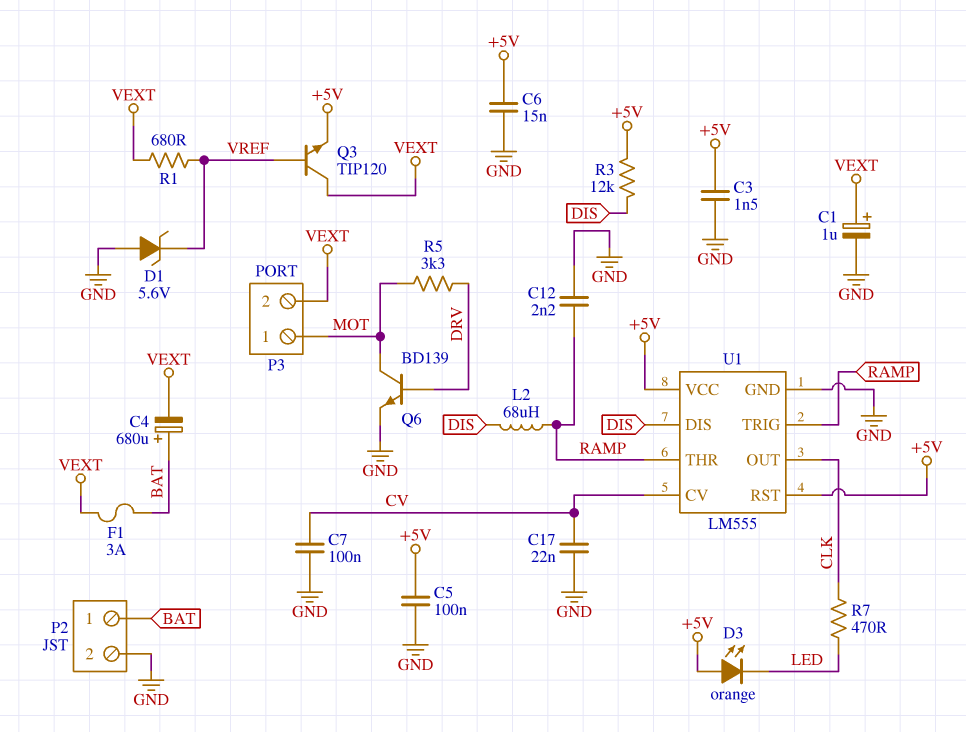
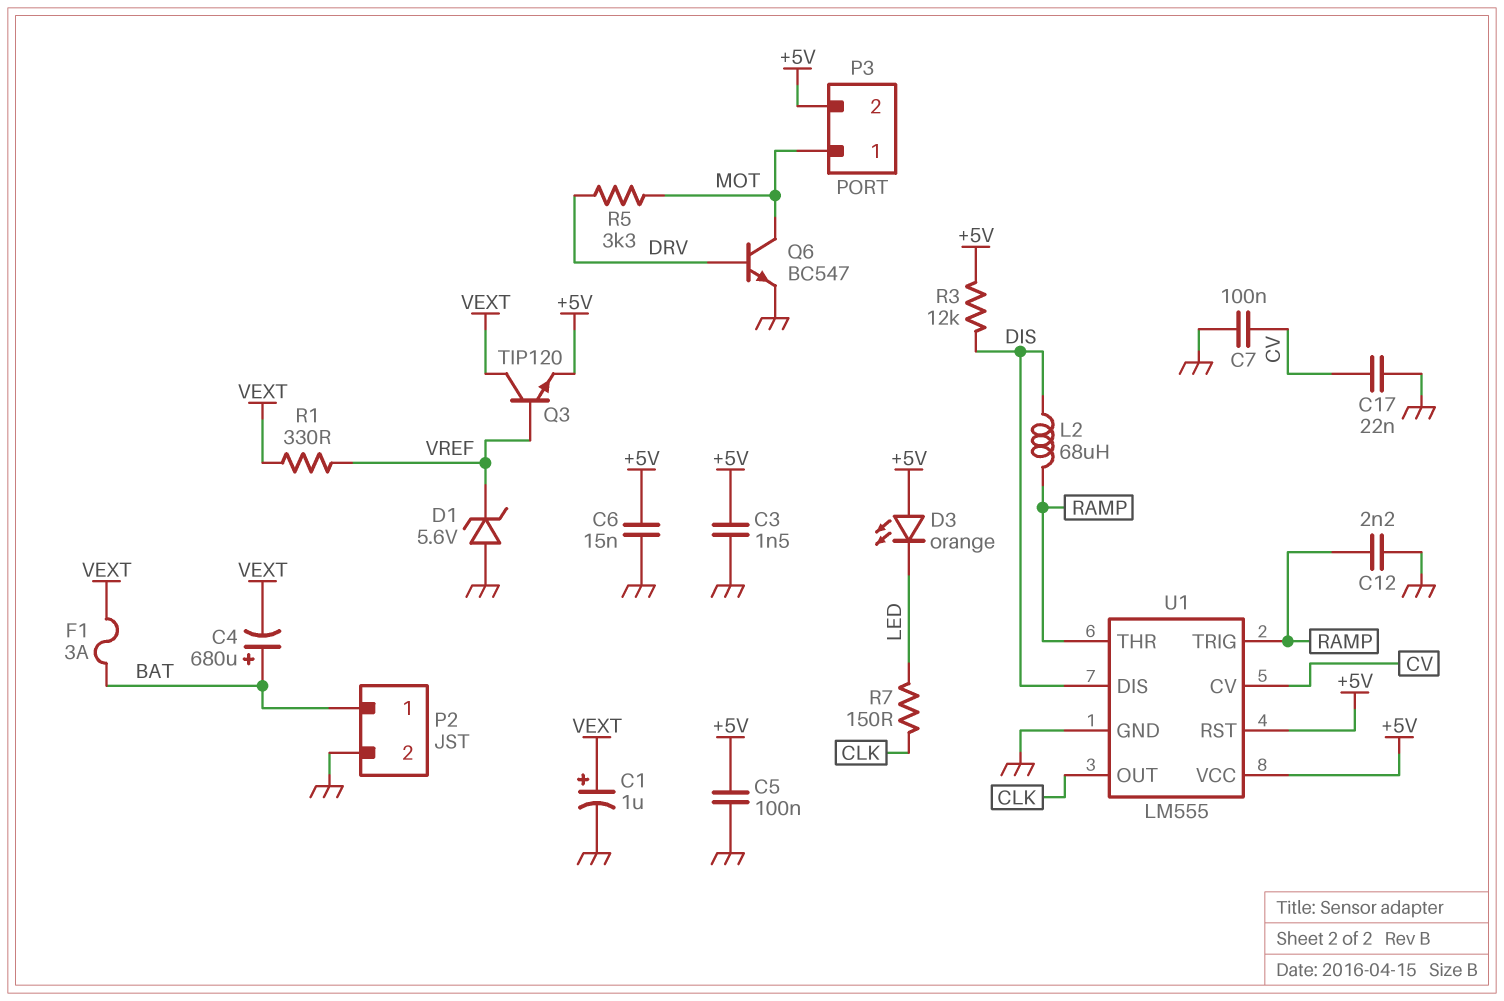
P3 pin 2: VEXT -> +5V
Q6: NPN BD139 (B DRV, C MOT, E GND) -> NPN BC547 (B DRV, C MOT, E GND)
R1: 680 (VEXT, VREF) -> 330 (VEXT, VREF)
R7: 470 (CLK, LED) -> 150 (CLK, LED)

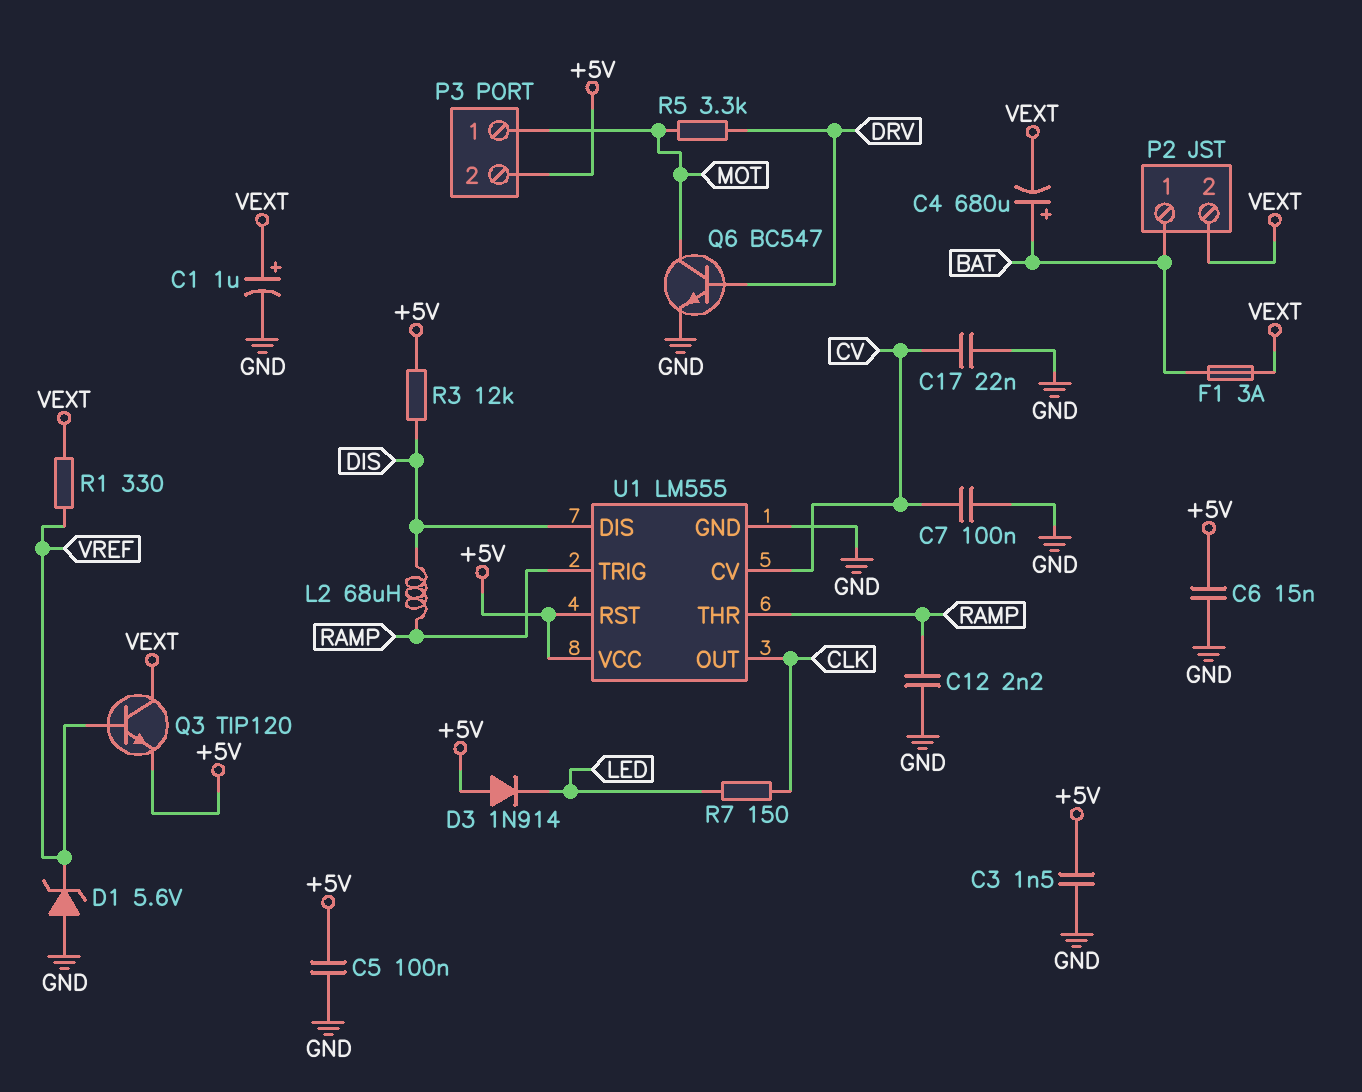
D3: LED orange (A +5V, K LED) -> diode 1N914 (A +5V, K LED)
P2 pin 2: GND -> VEXT

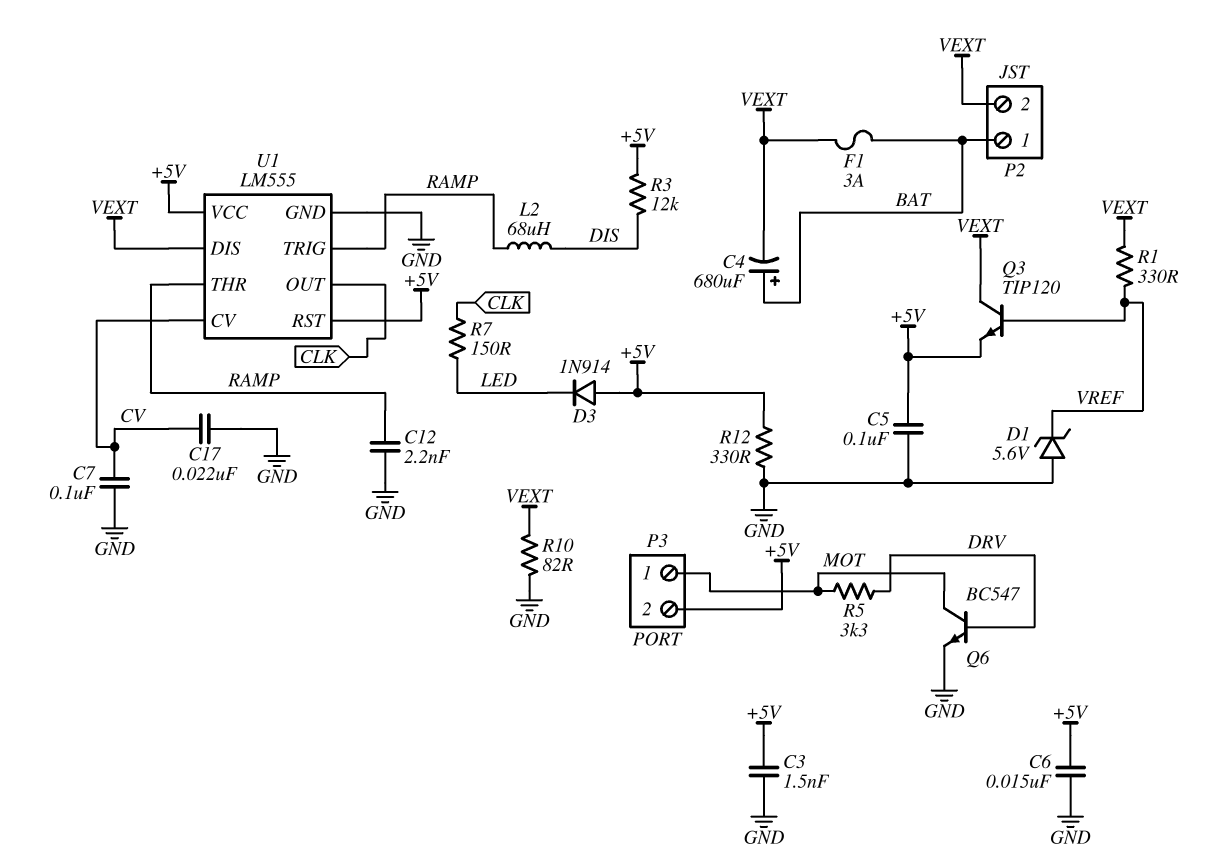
C1: 1uF (plus VEXT, minus GND) -> none
R10: none -> 82 (GND, VEXT)
R12: none -> 330 (+5V, GND)
U1 pin DIS: DIS -> VEXT

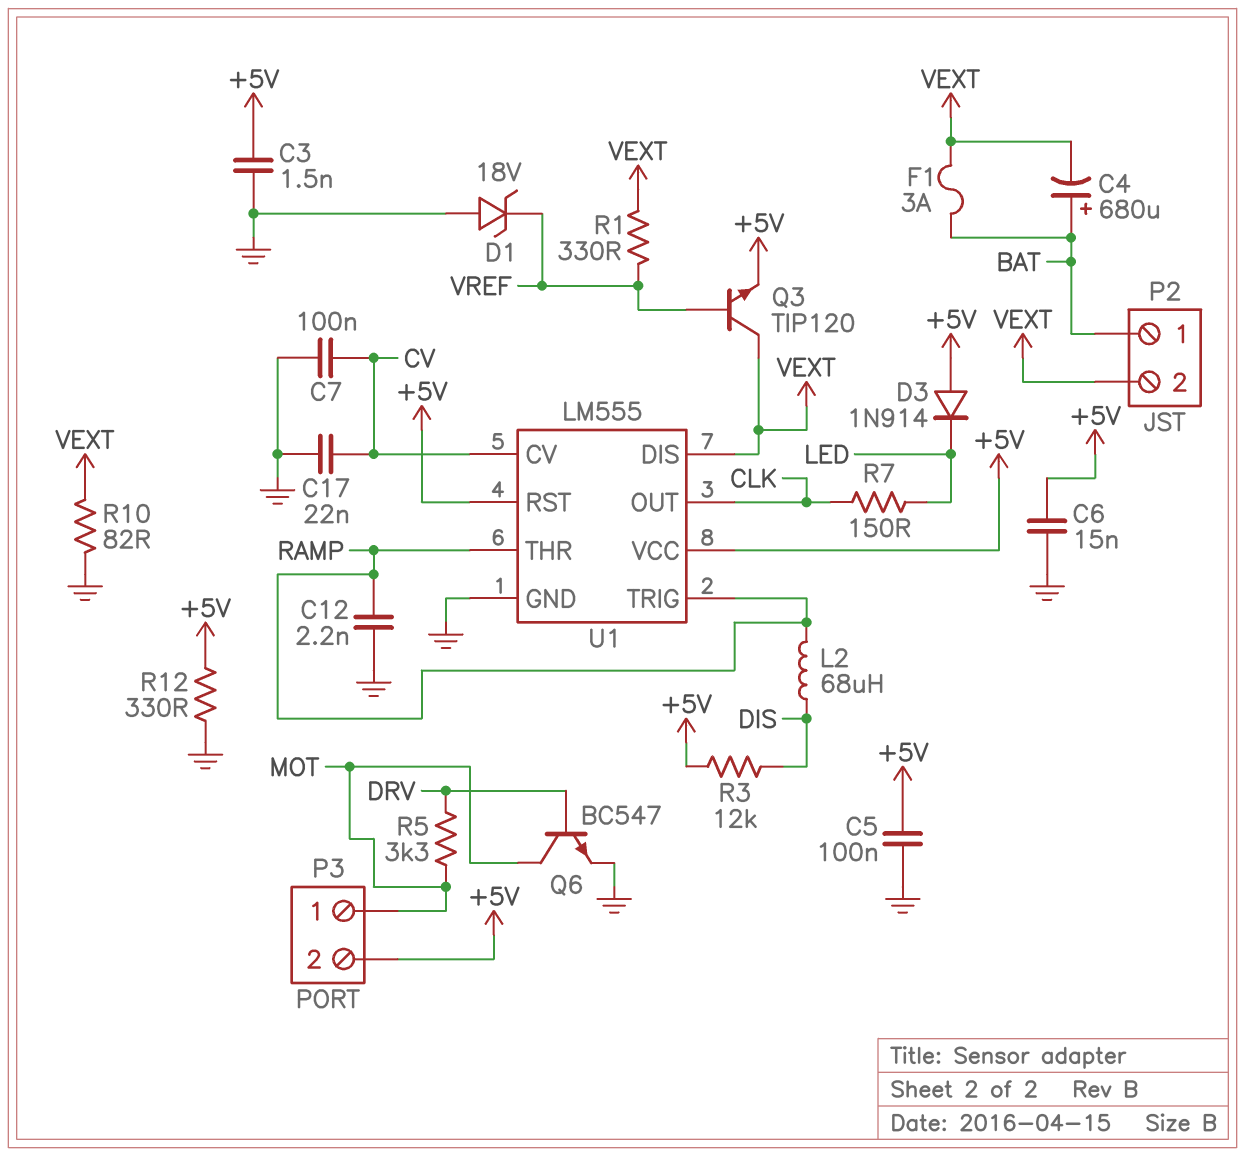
D1: zener 5.6V (A GND, K VREF) -> zener 18V (A GND, K VREF)

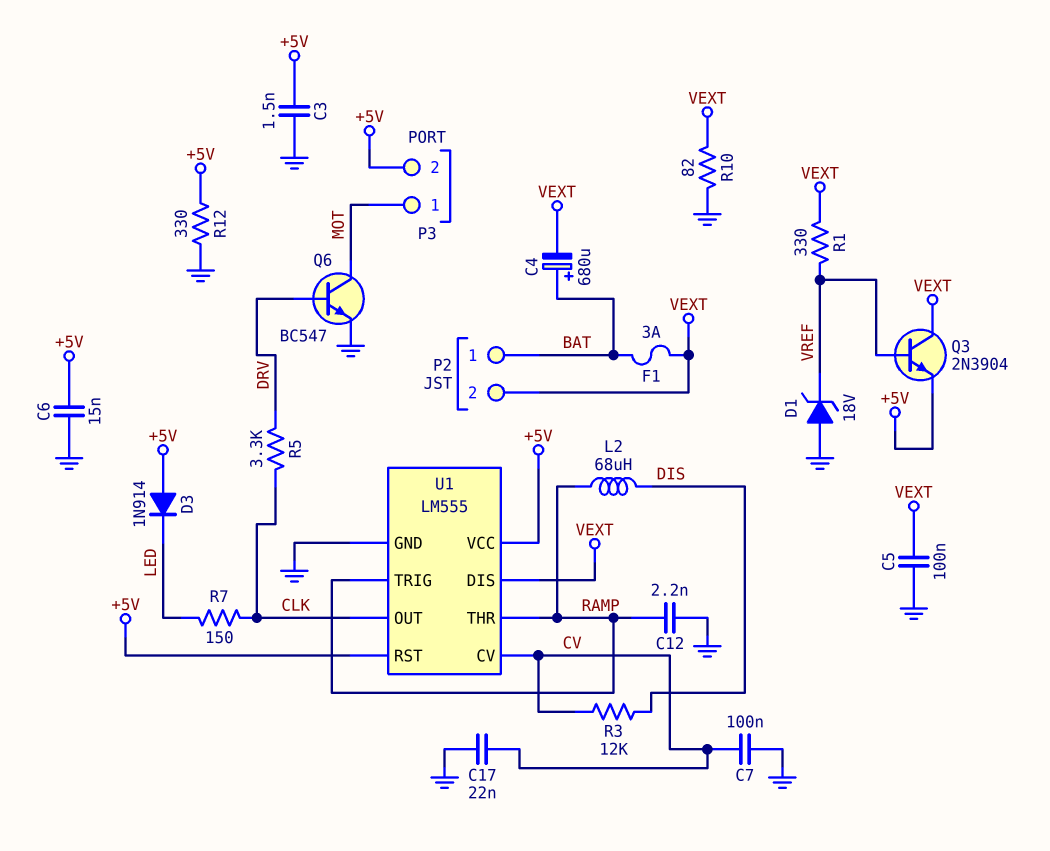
C5: 100nF (+5V, GND) -> 100nF (GND, VEXT)
Q3: NPN TIP120 (B VREF, C VEXT, E +5V) -> NPN 2N3904 (B VREF, C VEXT, E +5V)
R3: 12k (+5V, DIS) -> 12k (CV, DIS)
R5: 3.3k (DRV, MOT) -> 3.3k (CLK, DRV)

